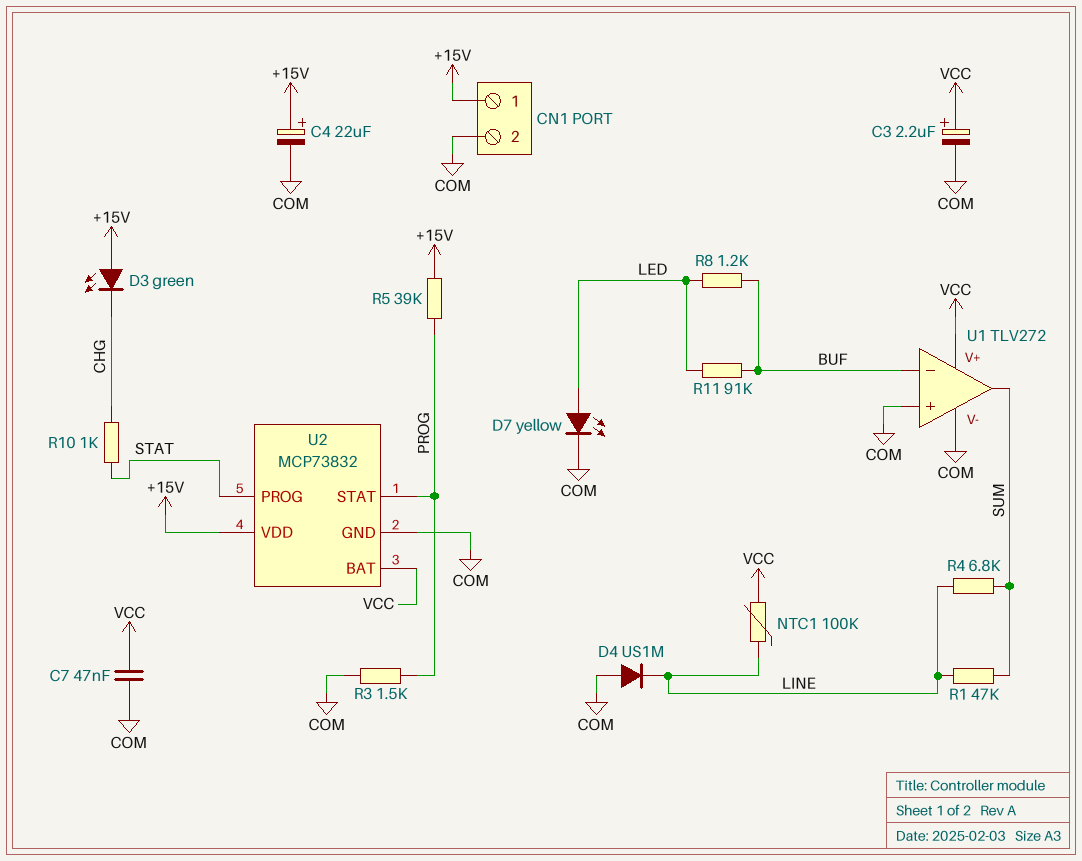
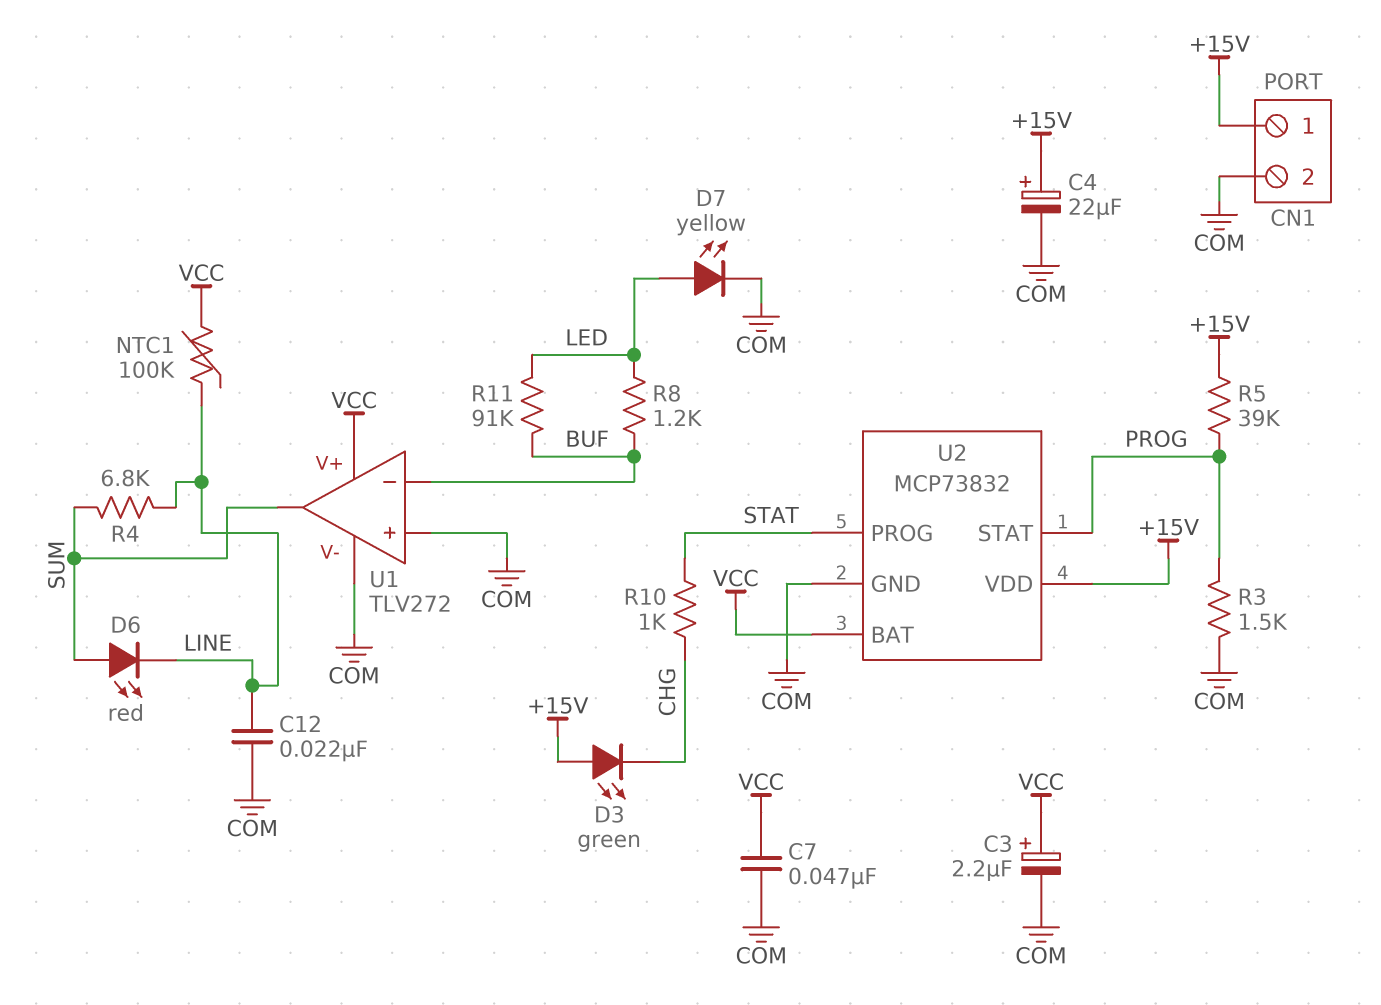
C12: none -> 22nF (COM, LINE)
D4: diode US1M (A COM, K LINE) -> none
D6: none -> LED red (A SUM, K LINE)
R1: 47k (LINE, SUM) -> none

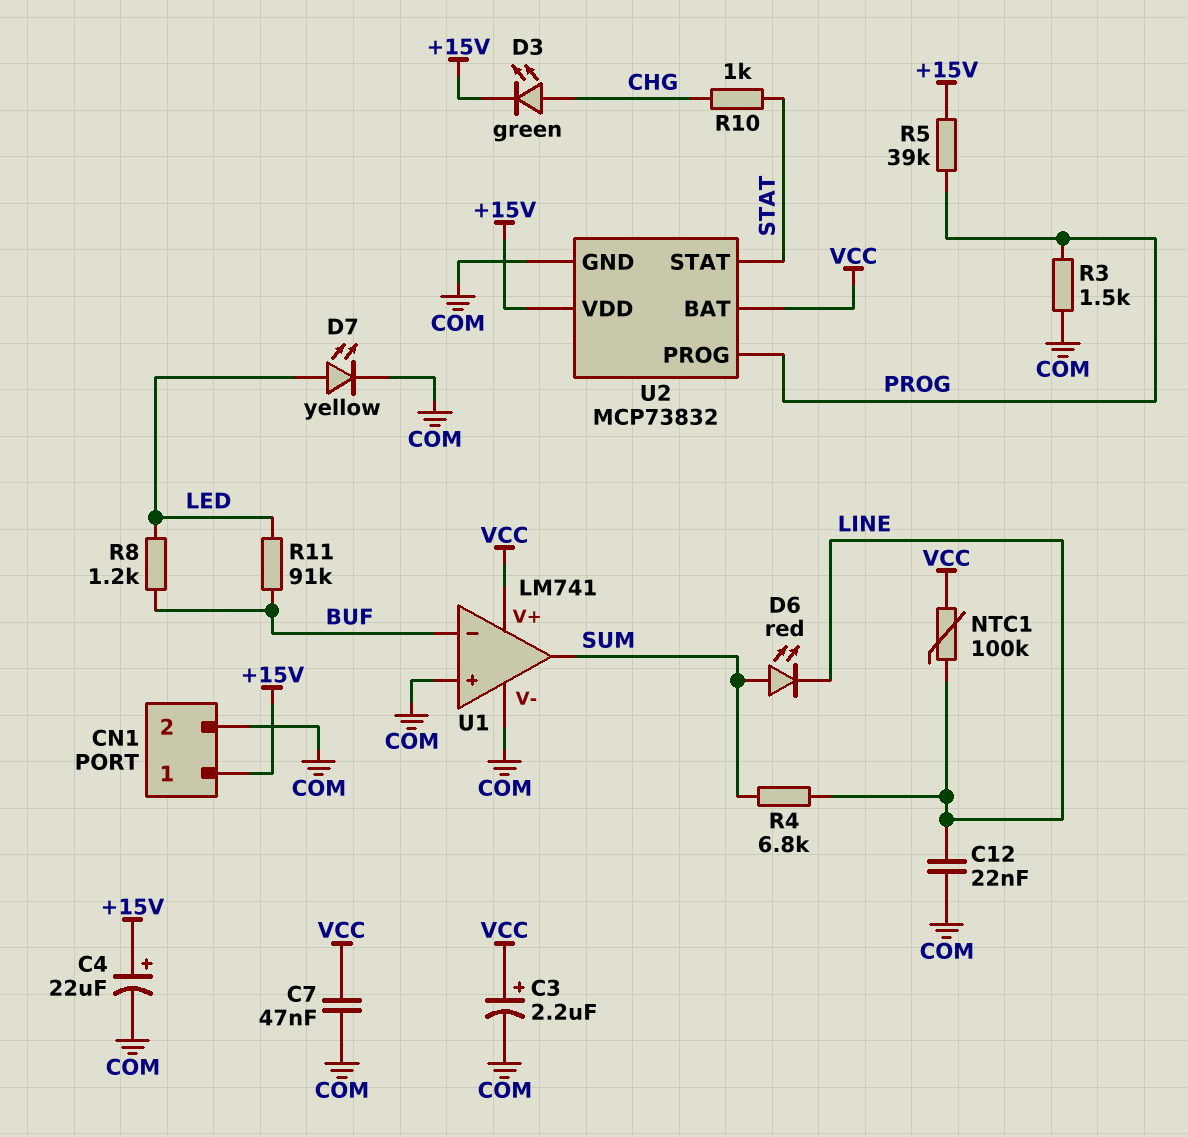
D3: LED green (A +15V, K CHG) -> LED green (A CHG, K +15V)
U1: TLV272 -> LM741
U2 pin PROG: STAT -> PROG
U2 pin STAT: PROG -> STAT

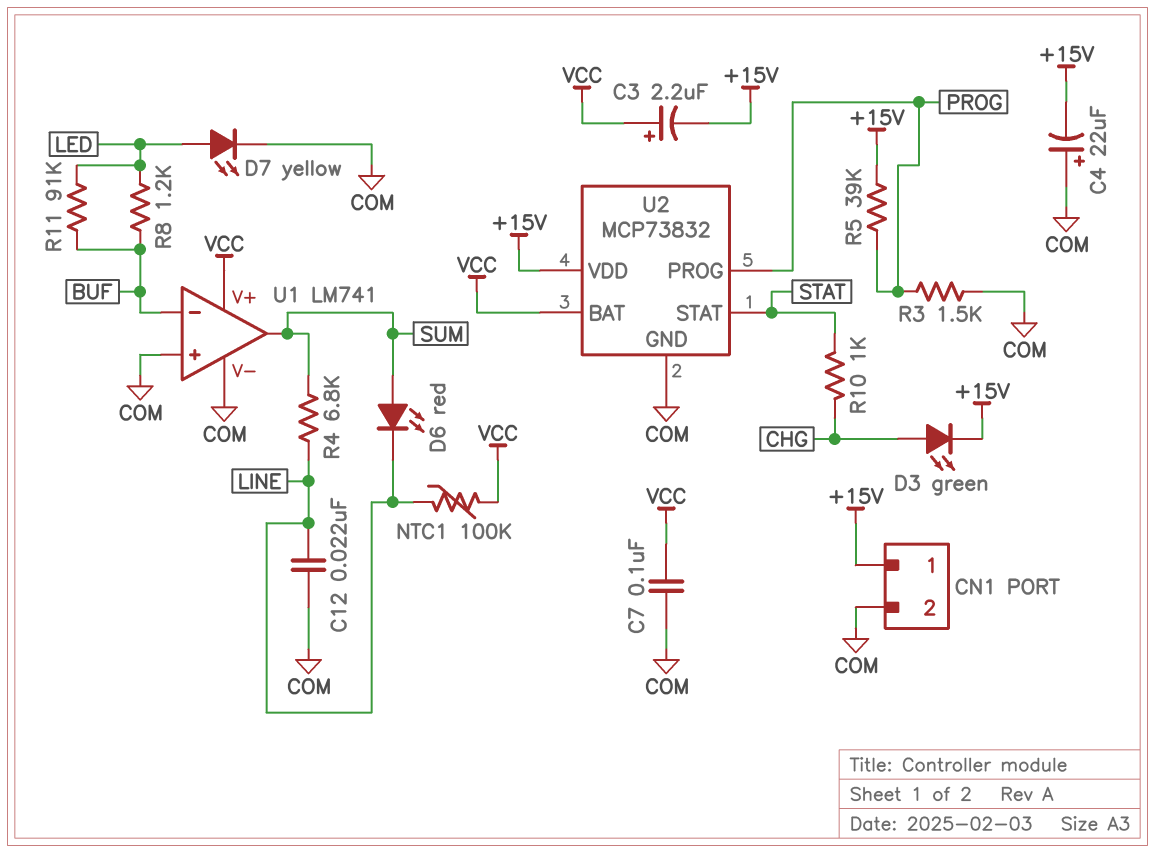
C3: 2.2uF (plus VCC, minus COM) -> 2.2uF (plus VCC, minus +15V)
C4: 22uF (plus +15V, minus COM) -> 22uF (plus COM, minus +15V)
C7: 47nF (COM, VCC) -> 100nF (COM, VCC)

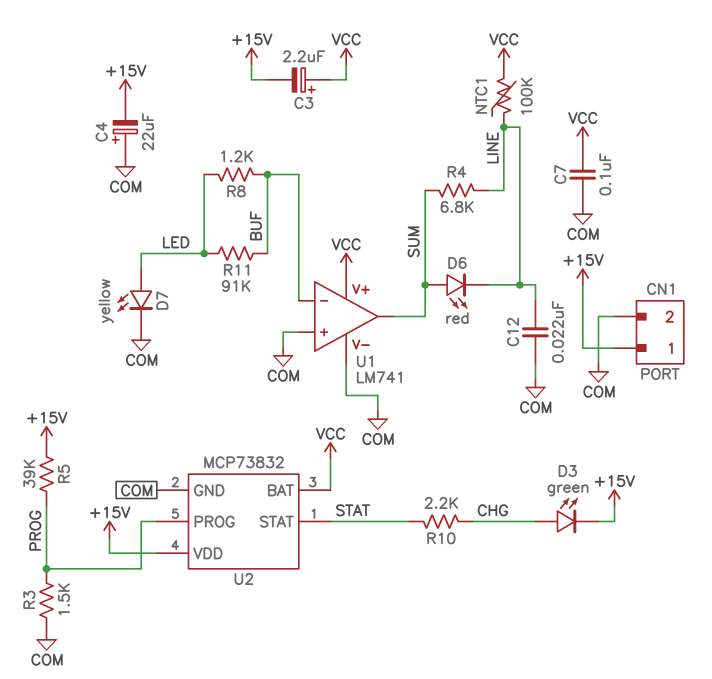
R10: 1k (CHG, STAT) -> 2.2k (CHG, STAT)

